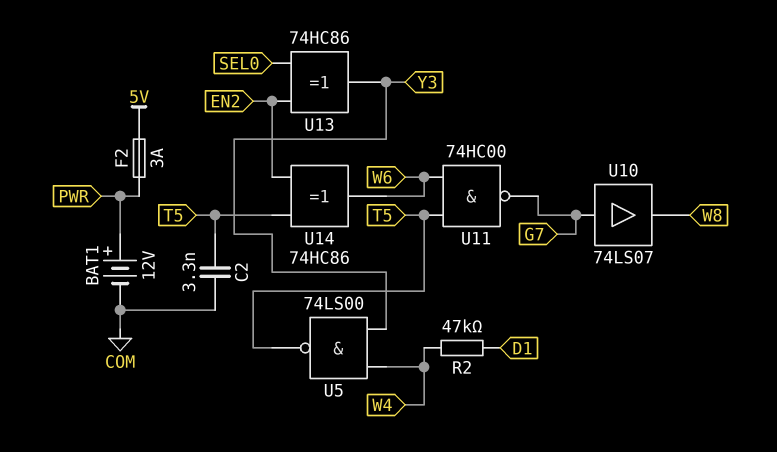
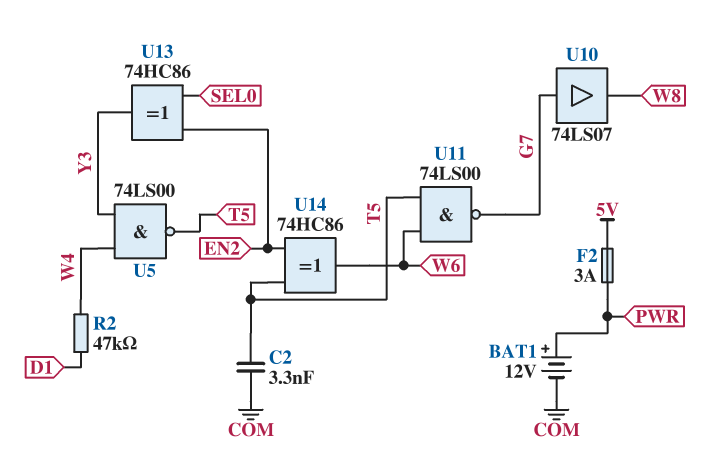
U11: NAND 74HC00 (in T5, in W6, out G7) -> NAND 74LS00 (in T5, in W6, out G7)

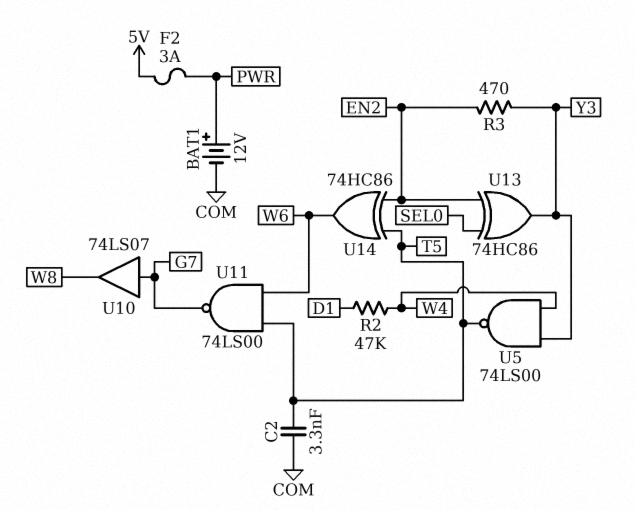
R3: none -> 470 (EN2, Y3)

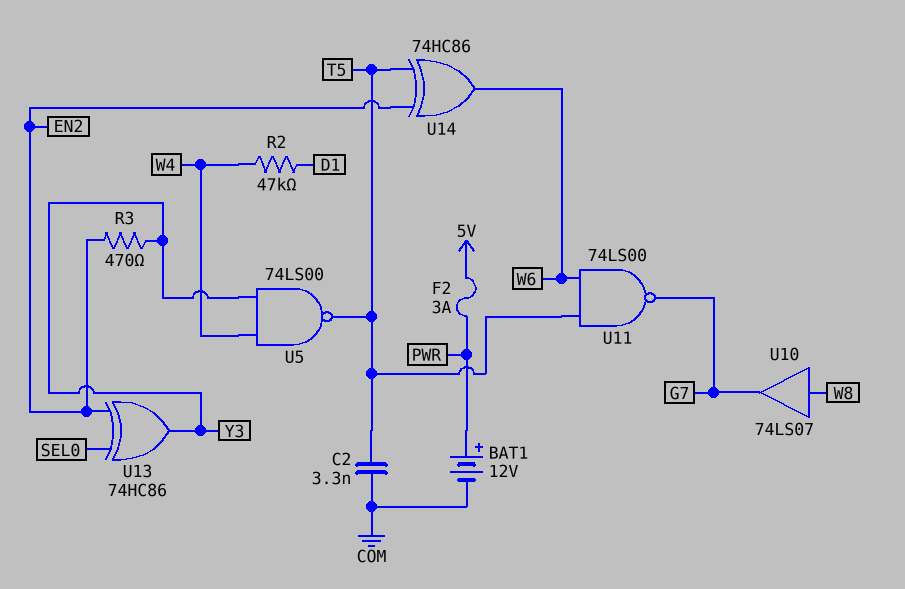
U10: buffer 74LS07 (in G7, out W8) -> buffer 74LS07 (in W8, out G7)

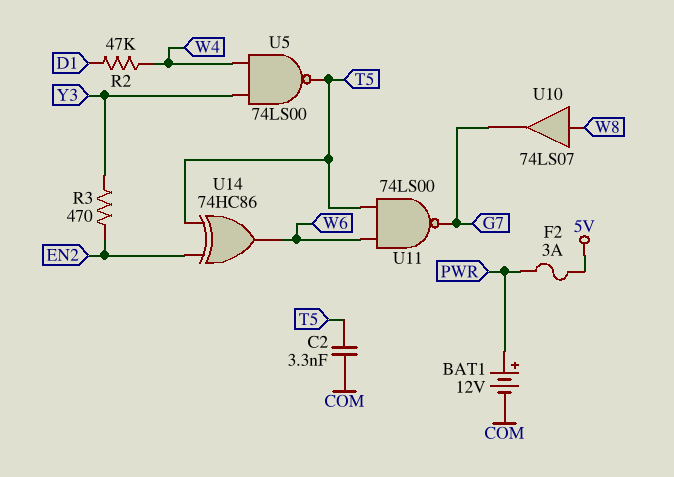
U13: XOR 74HC86 (in EN2, in SEL0, out Y3) -> none

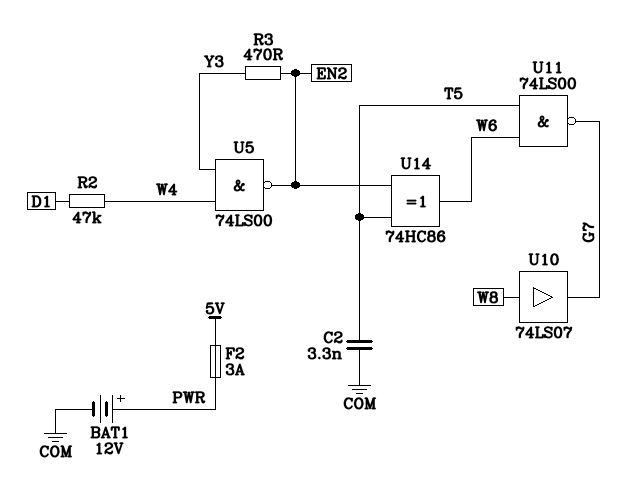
U5: NAND 74LS00 (in W4, in Y3, out T5) -> NAND 74LS00 (in W4, in Y3, out EN2)

